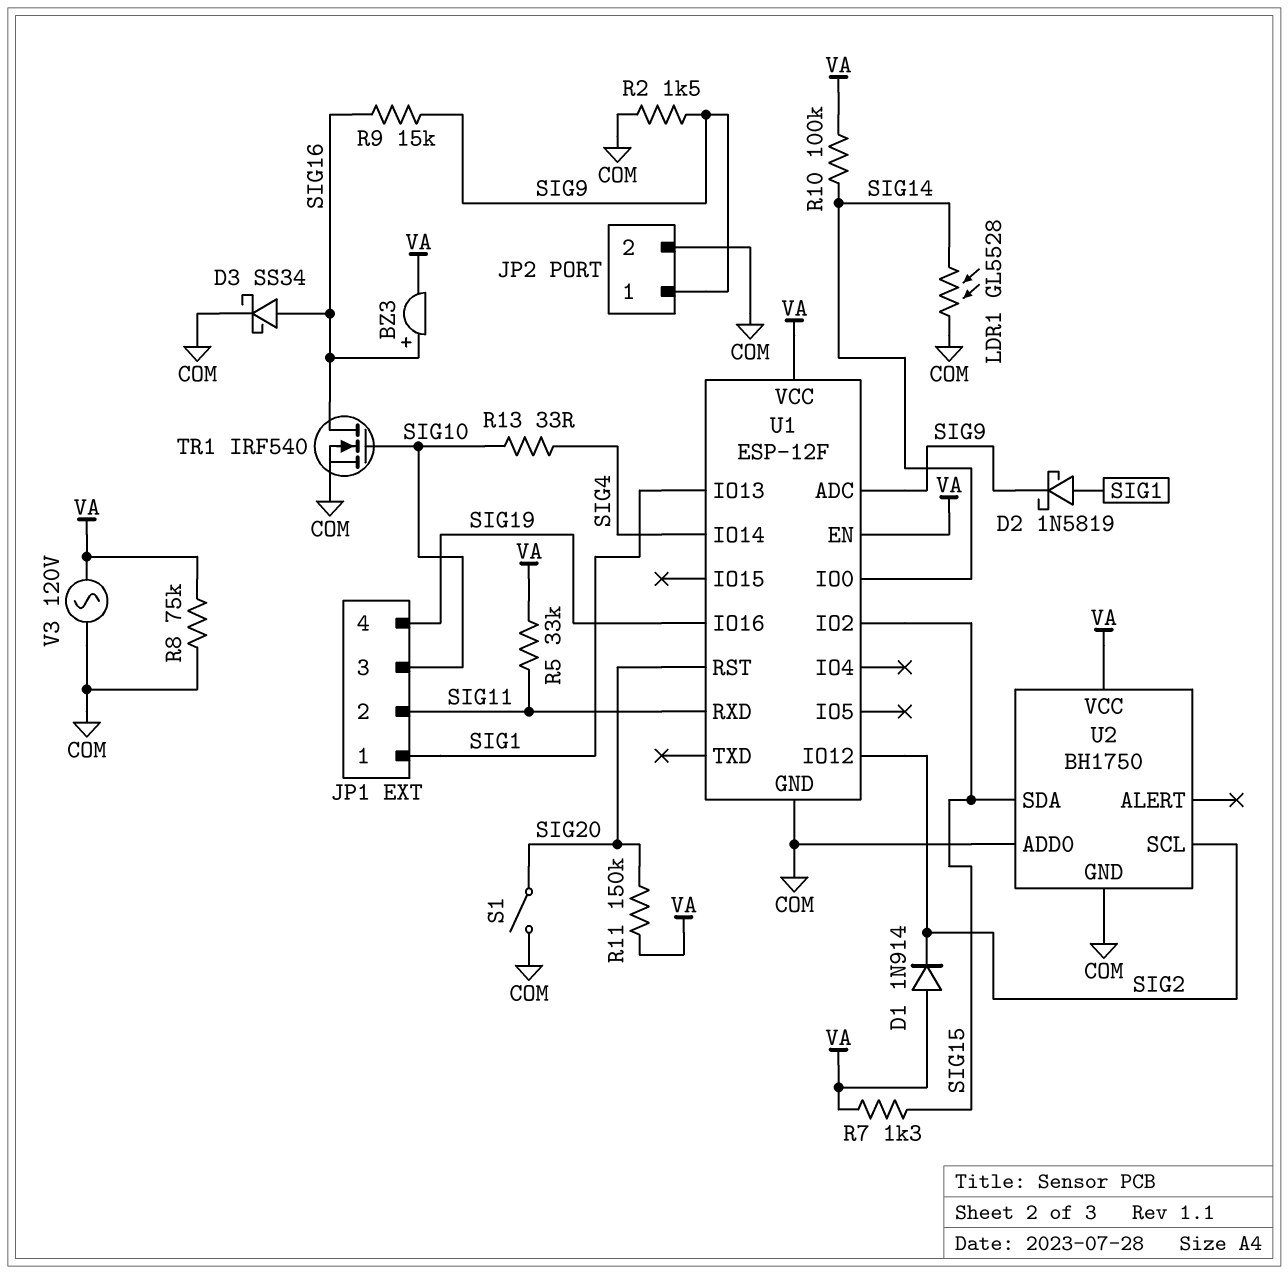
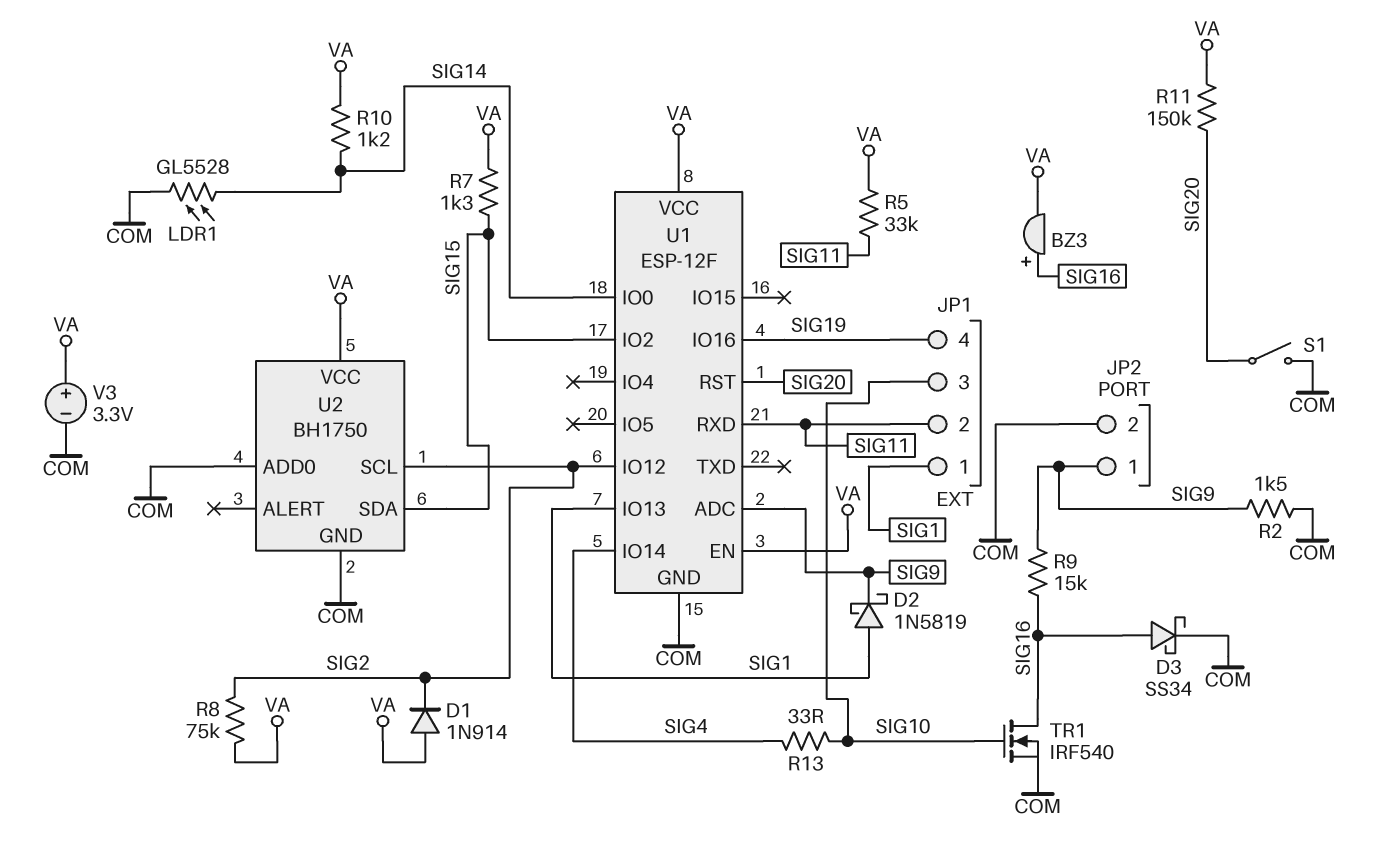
R8: 75k (COM, VA) -> 75k (SIG2, VA)
R10: 100k (SIG14, VA) -> 1.2k (SIG14, VA)
V3: AC 120V (COM, VA) -> 3.3V (plus VA, minus COM)

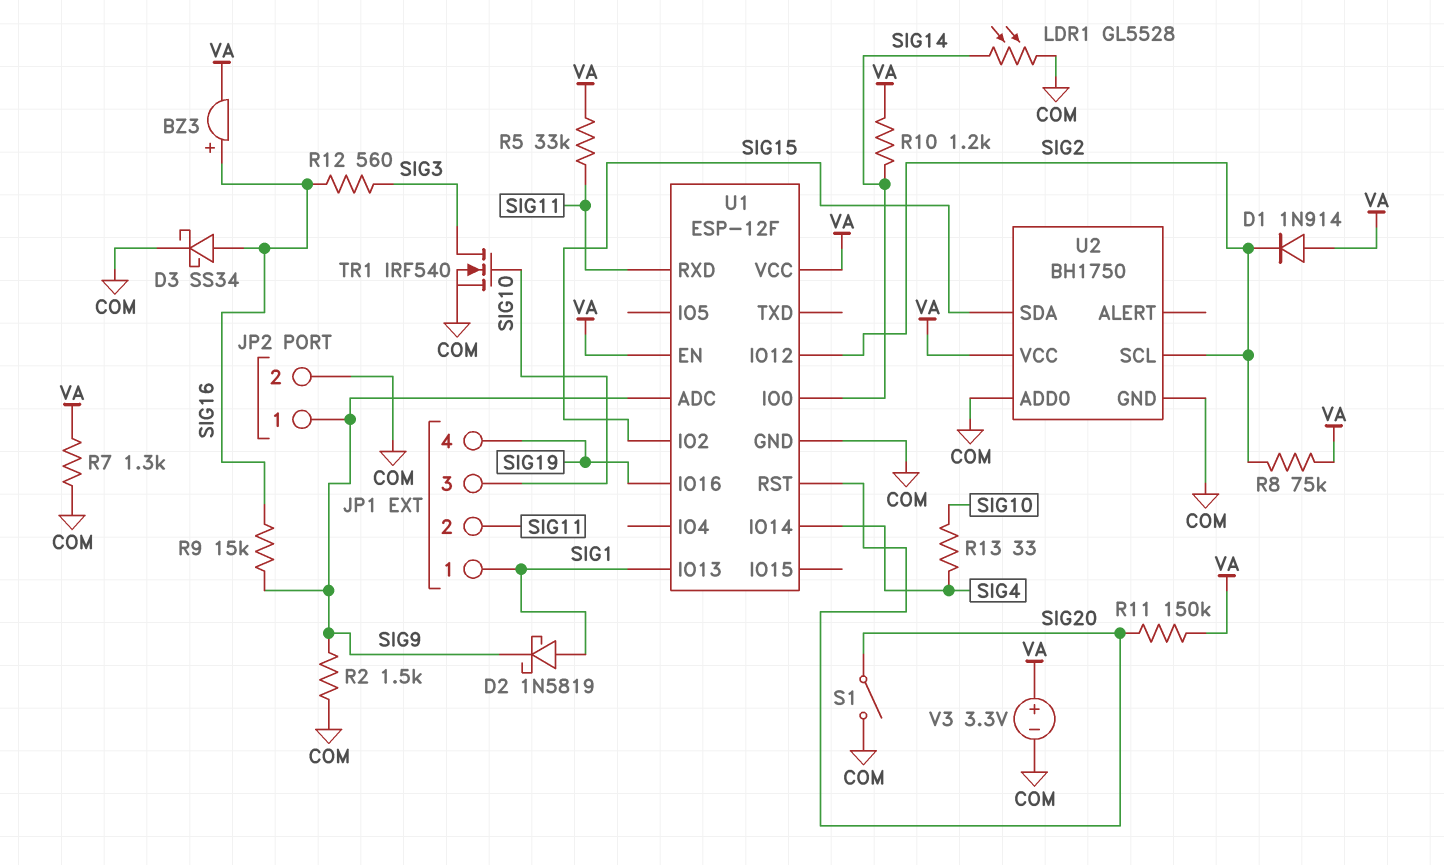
R7: 1.3k (SIG15, VA) -> 1.3k (COM, VA)
R12: none -> 560 (SIG3, SIG16)
TR1: NMOS IRF540 (G SIG10, D SIG16, S COM) -> NMOS IRF540 (G SIG10, D SIG3, S COM)

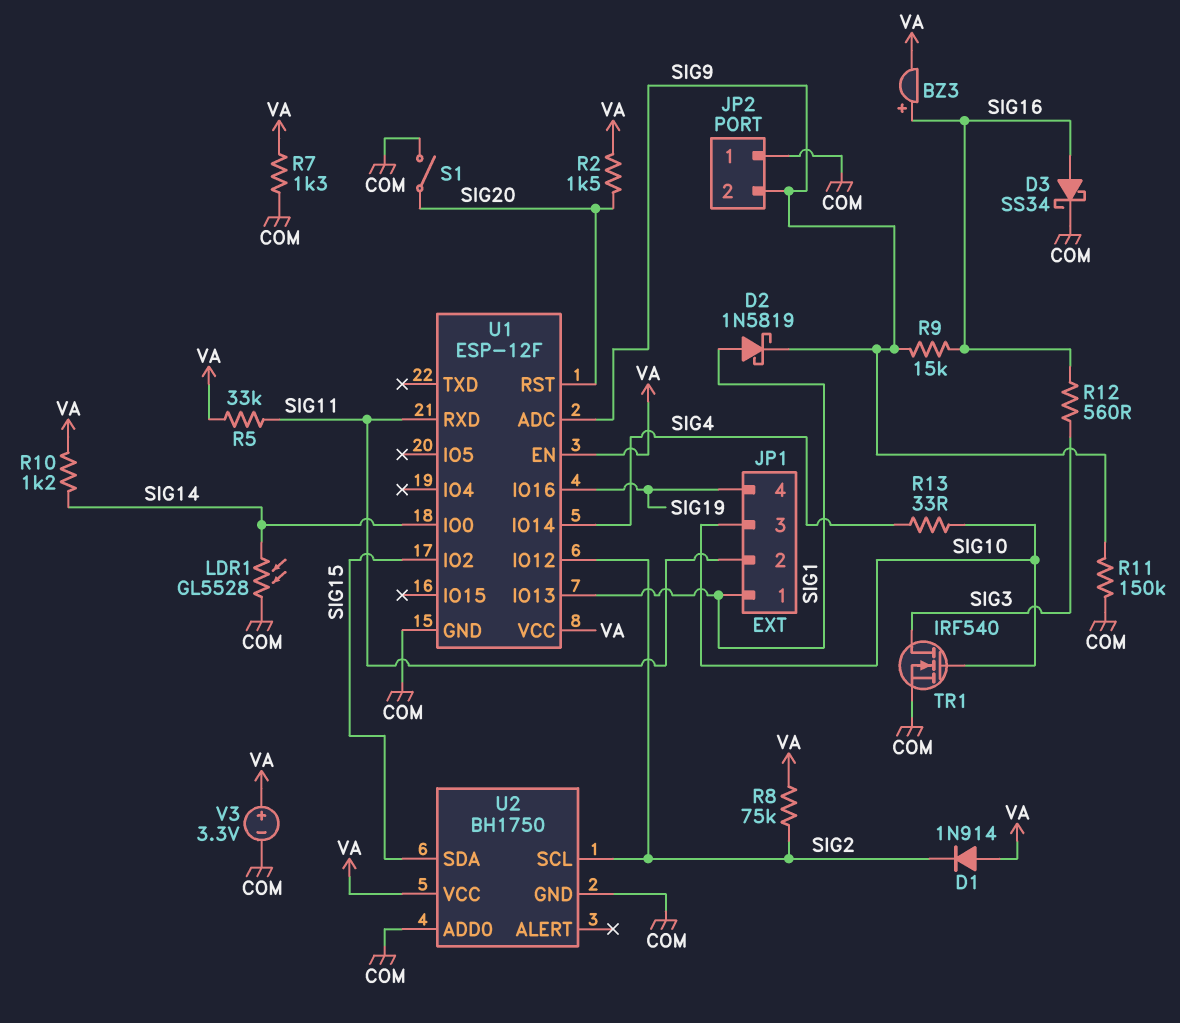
JP2 pin 1: SIG9 -> COM
JP2 pin 2: COM -> SIG9
R2: 1.5k (COM, SIG9) -> 1.5k (SIG20, VA)
R11: 150k (SIG20, VA) -> 150k (COM, SIG9)

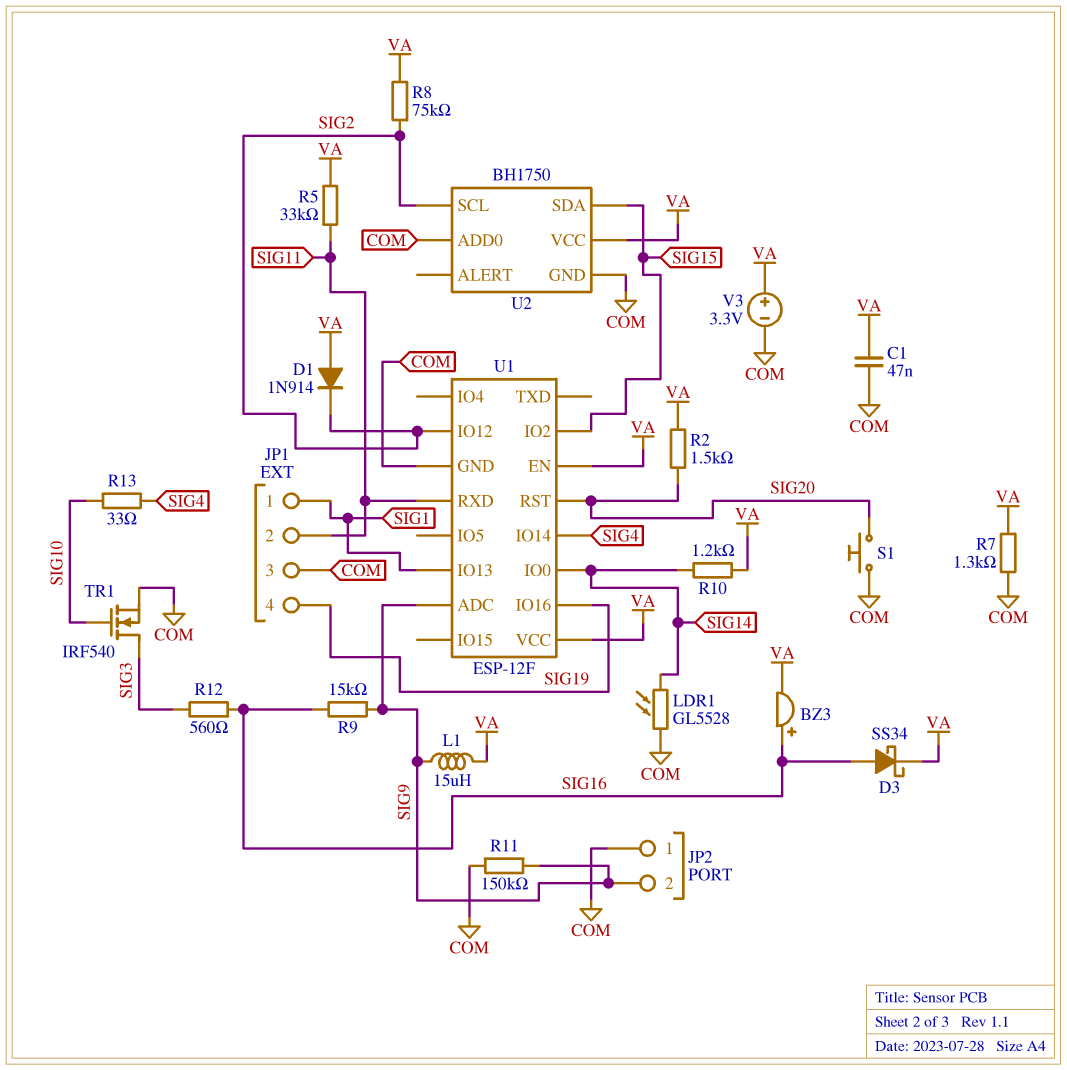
C1: none -> 47nF (COM, VA)
D2: schottky 1N5819 (A SIG1, K SIG9) -> none
D3: schottky SS34 (A SIG16, K COM) -> schottky SS34 (A SIG16, K VA)
JP1 pin 3: SIG10 -> COM
L1: none -> 15uH (SIG9, VA)
S1: switch (COM, SIG20) -> button (COM, SIG20)

